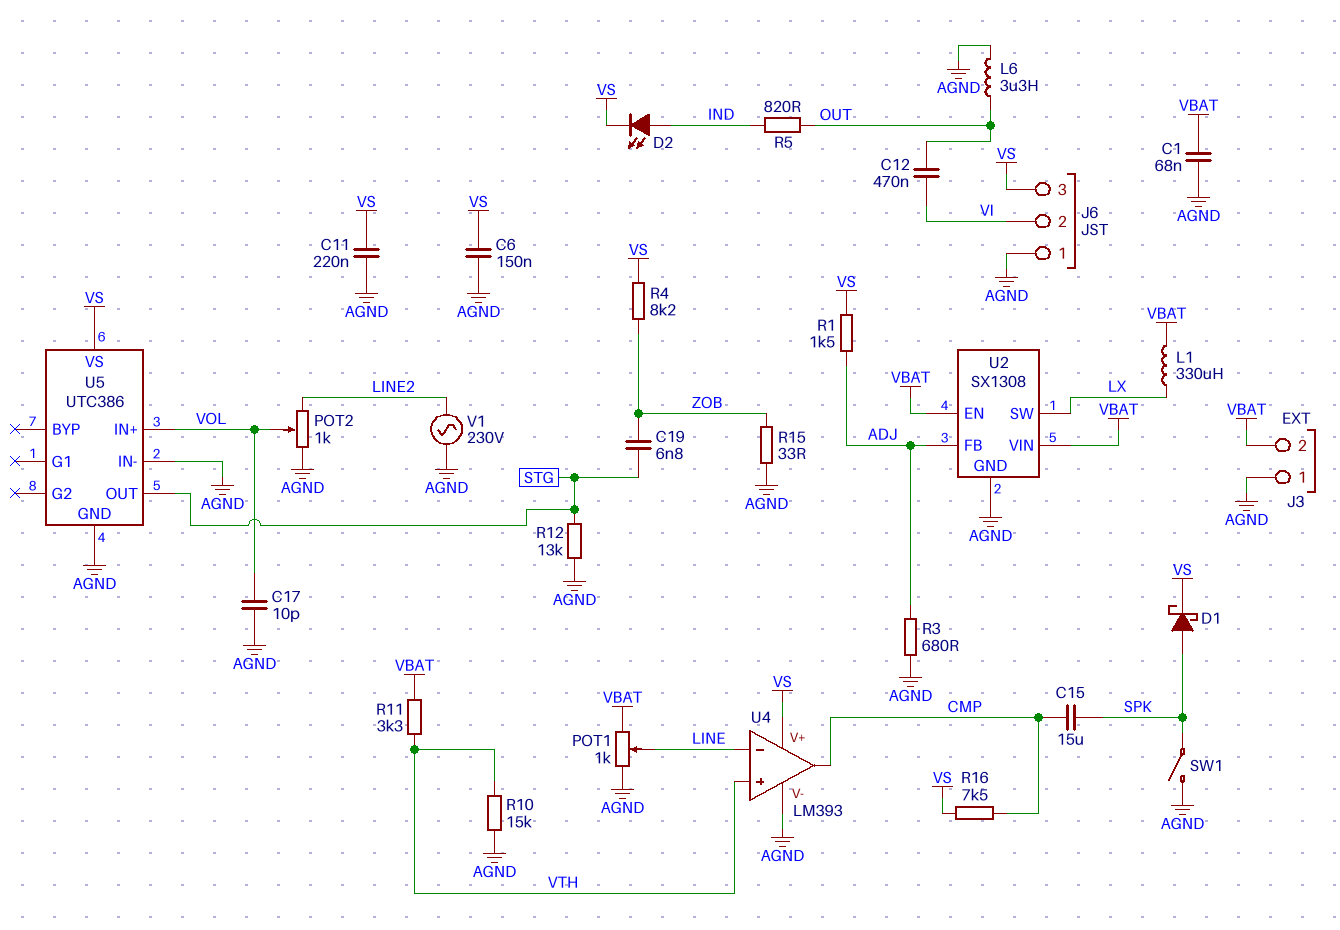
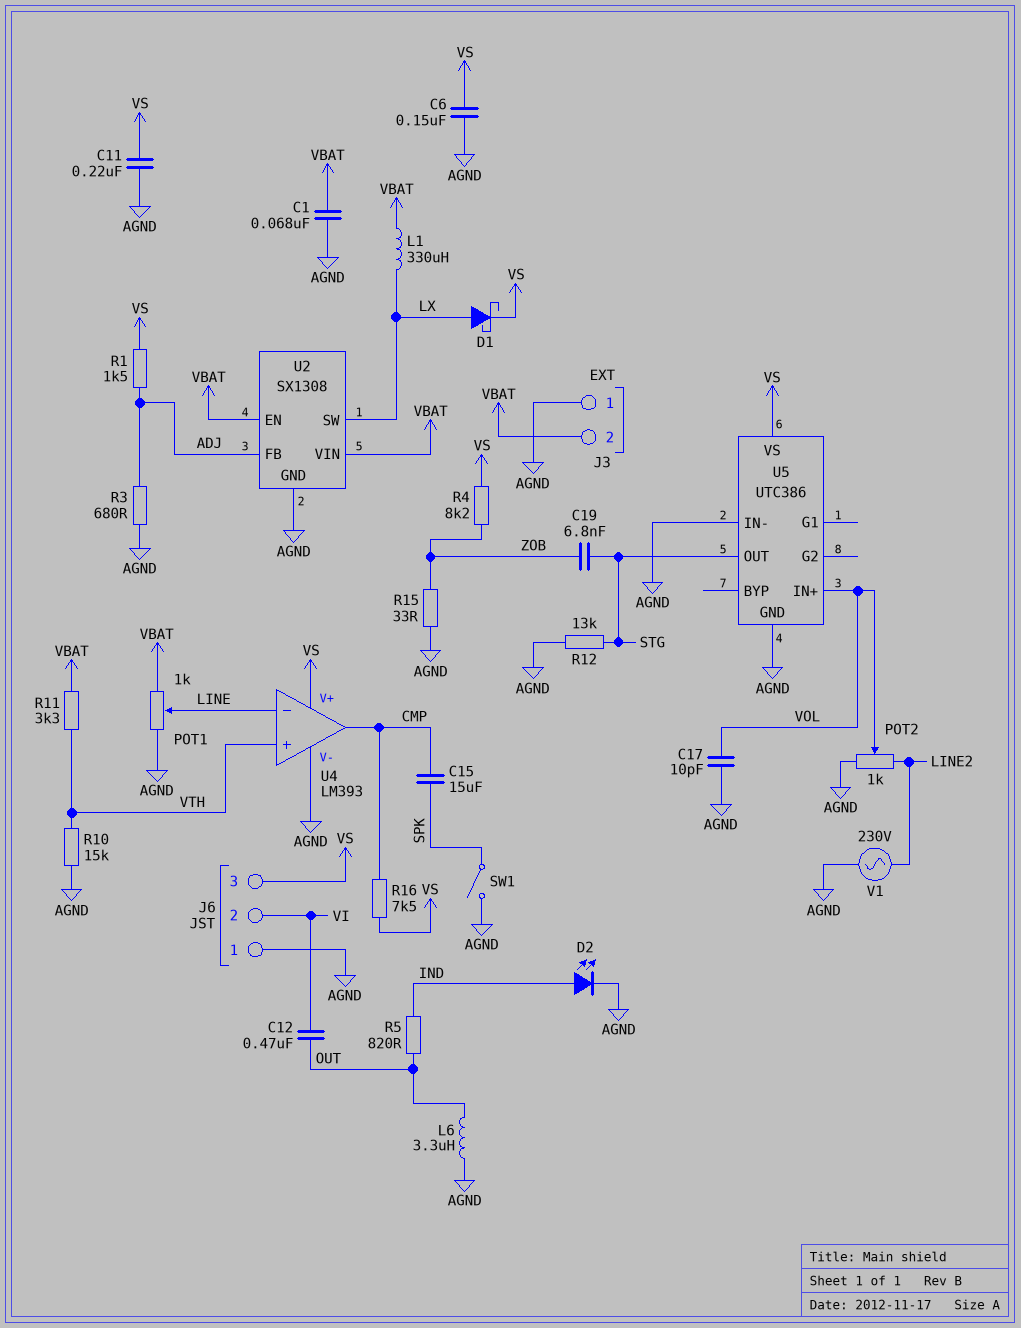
D1: schottky (A SPK, K VS) -> schottky (A LX, K VS)
D2: LED (A IND, K VS) -> LED (A IND, K AGND)

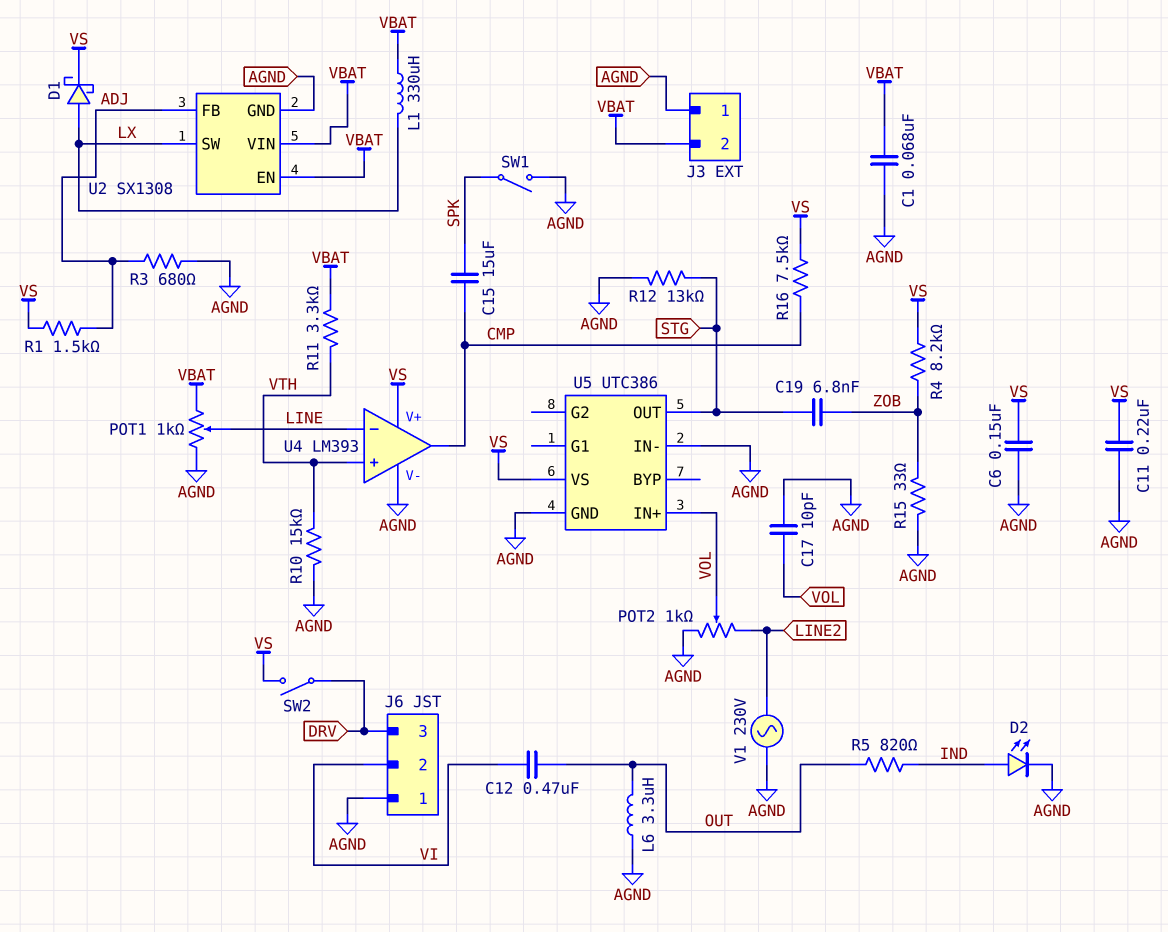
J6 pin 3: VS -> DRV
SW2: none -> switch (DRV, VS)

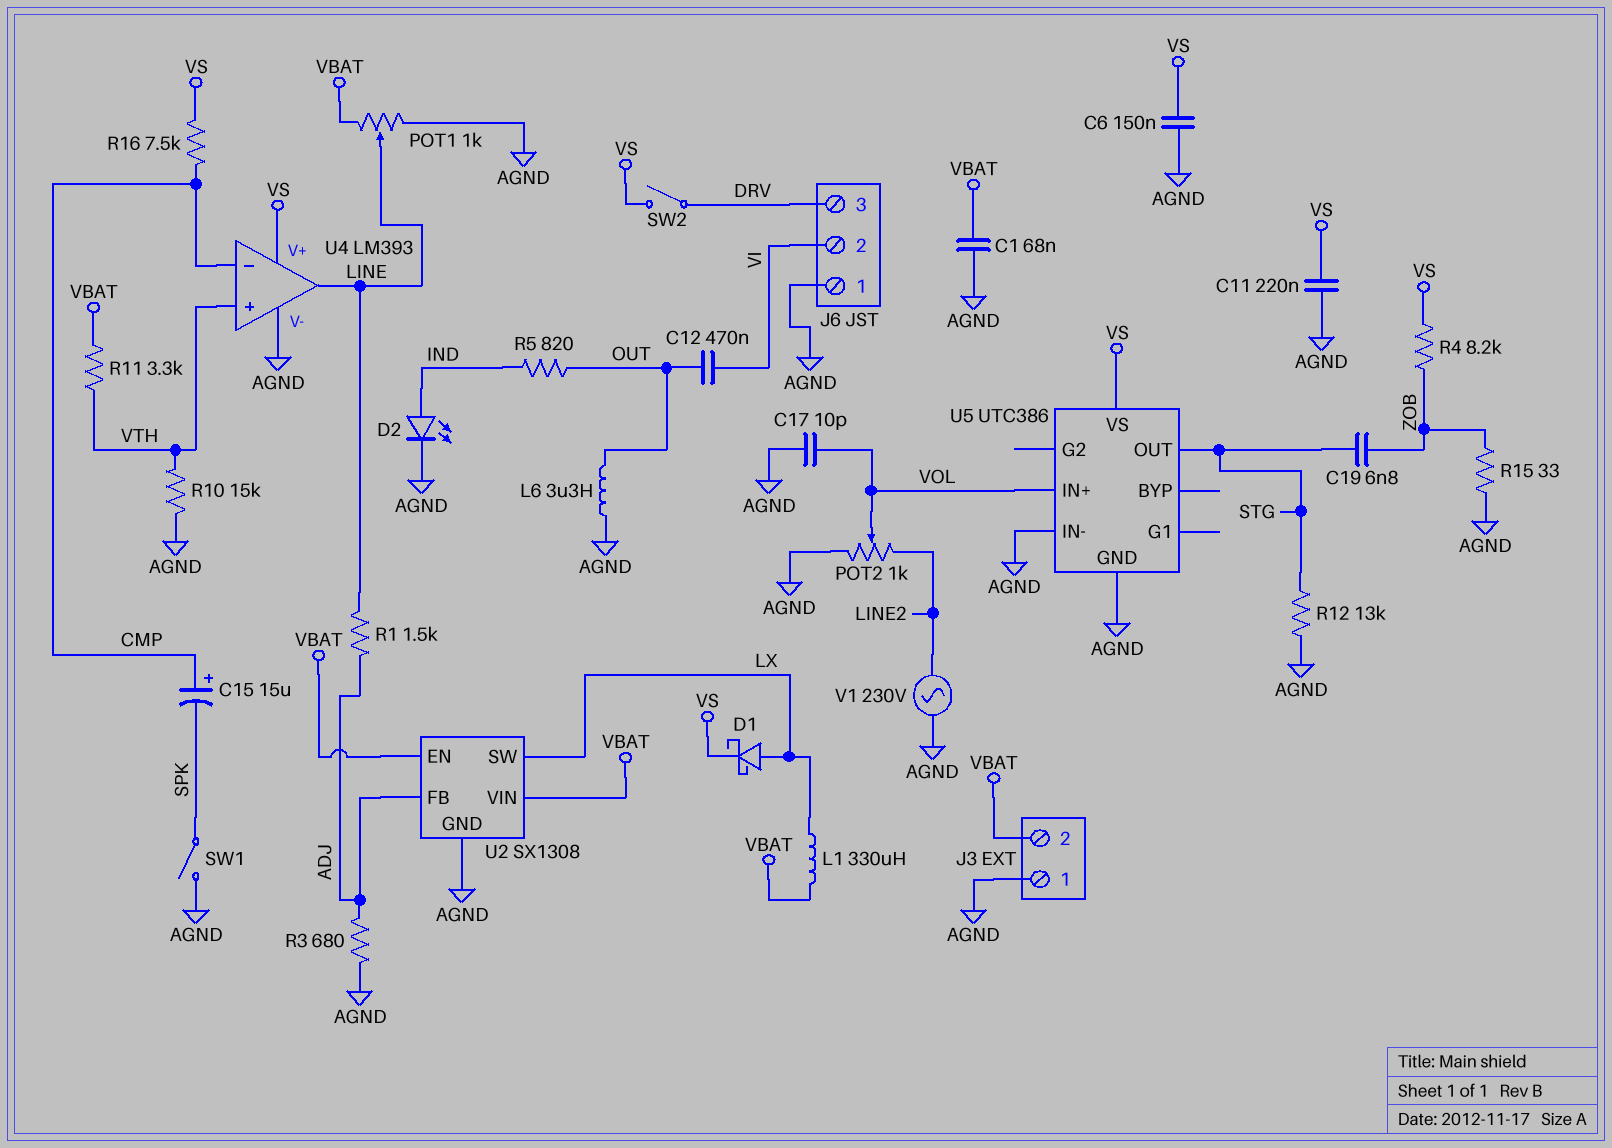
C15: 15uF (CMP, SPK) -> 15uF (plus CMP, minus SPK)
R1: 1.5k (ADJ, VS) -> 1.5k (ADJ, LINE)
U4 pin in-: LINE -> CMP
U4 pin out: CMP -> LINE

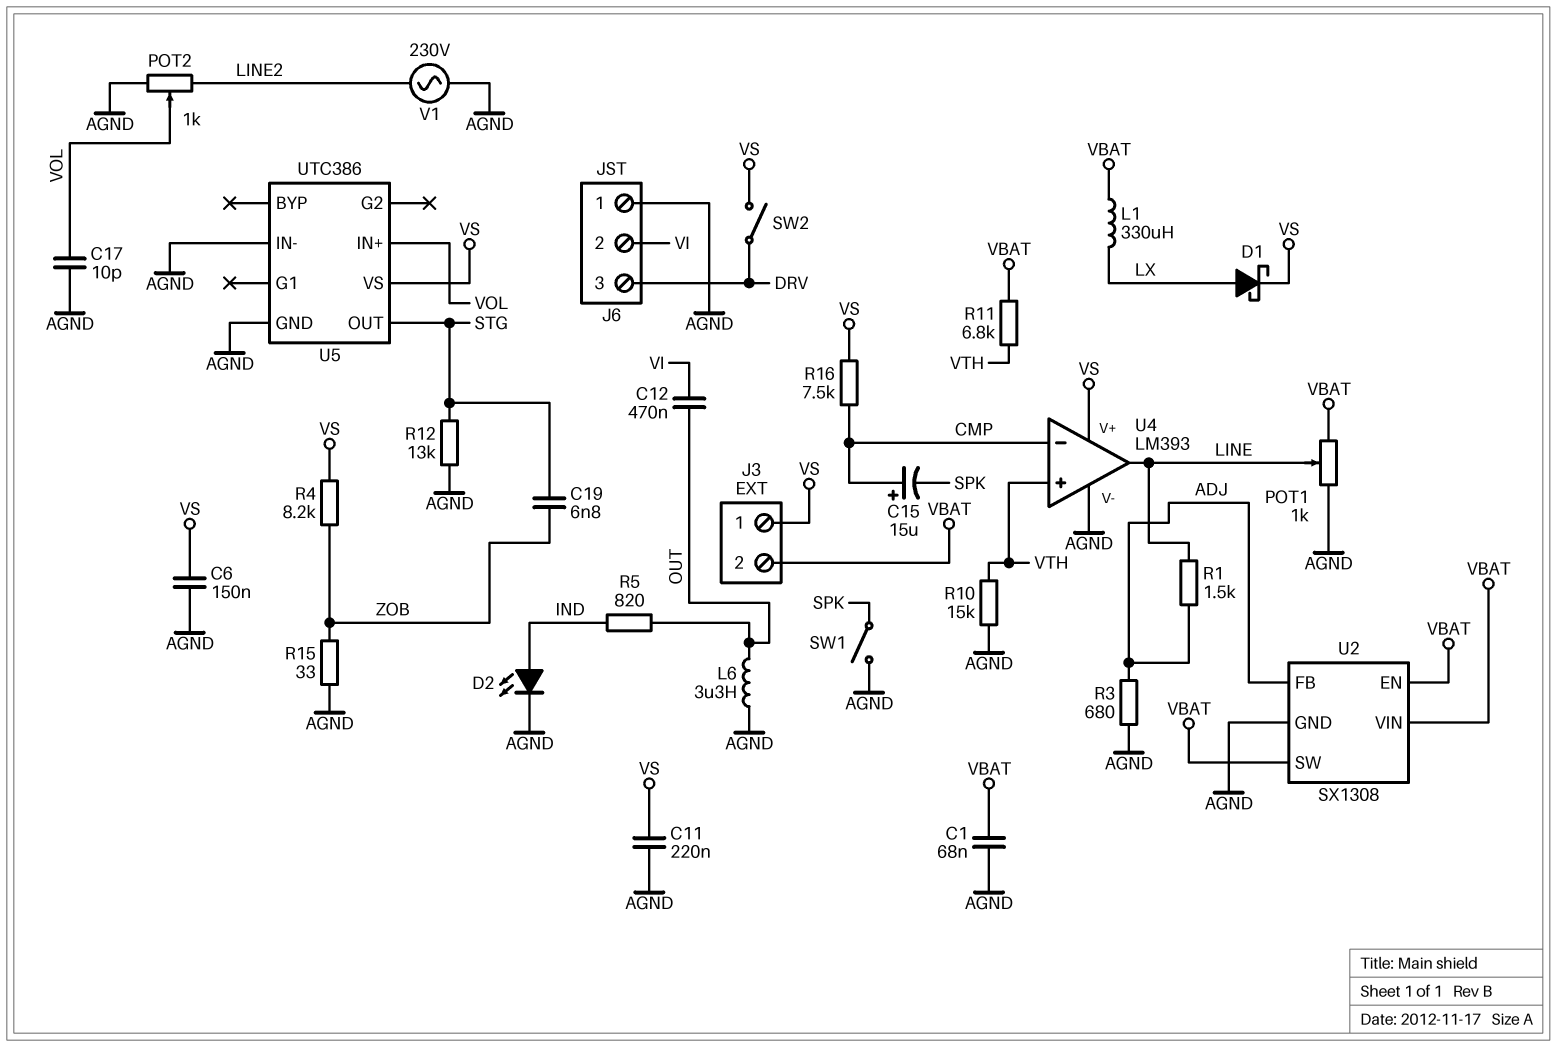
J3 pin 1: AGND -> VS
R11: 3.3k (VBAT, VTH) -> 6.8k (VBAT, VTH)
U2 pin SW: LX -> VBAT

